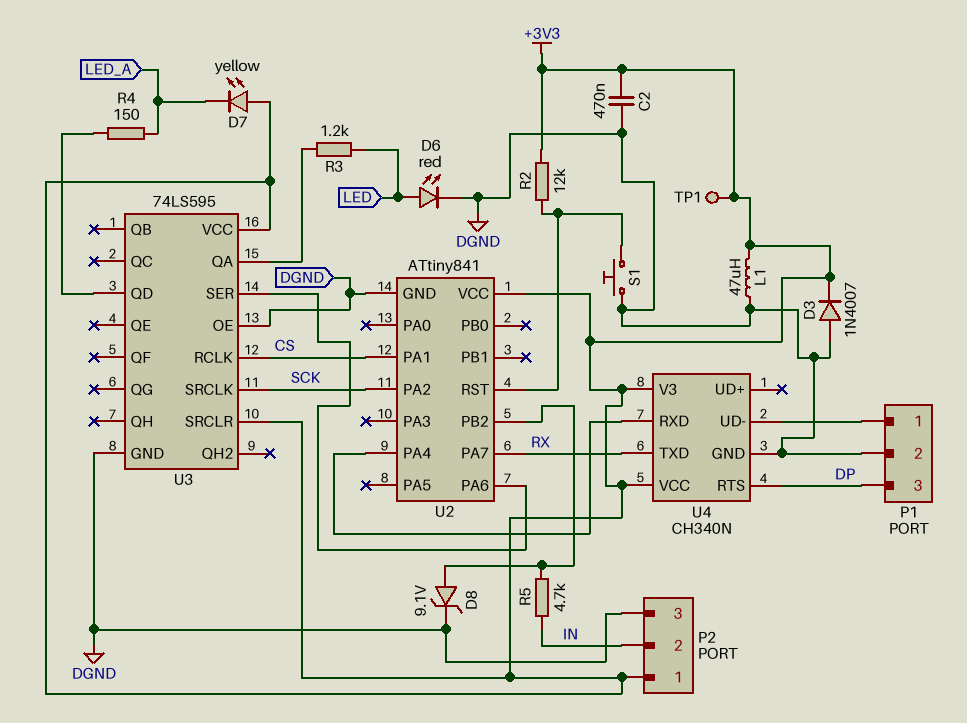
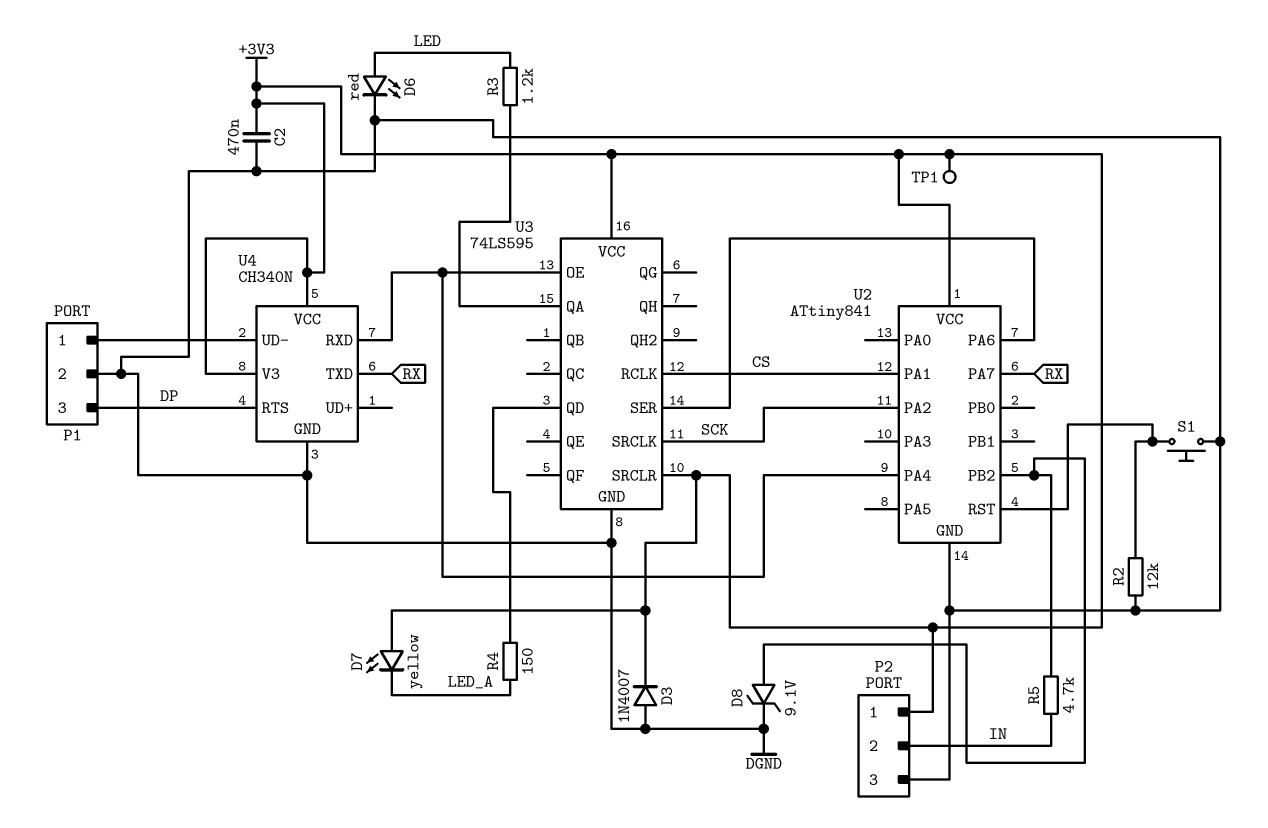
L1: 47uH (+3V3, DGND) -> none
R2: 12k (+3V3, U2/RST) -> 12k (DGND, U2/RST)
U3 pin OE: DGND -> U2/PA4

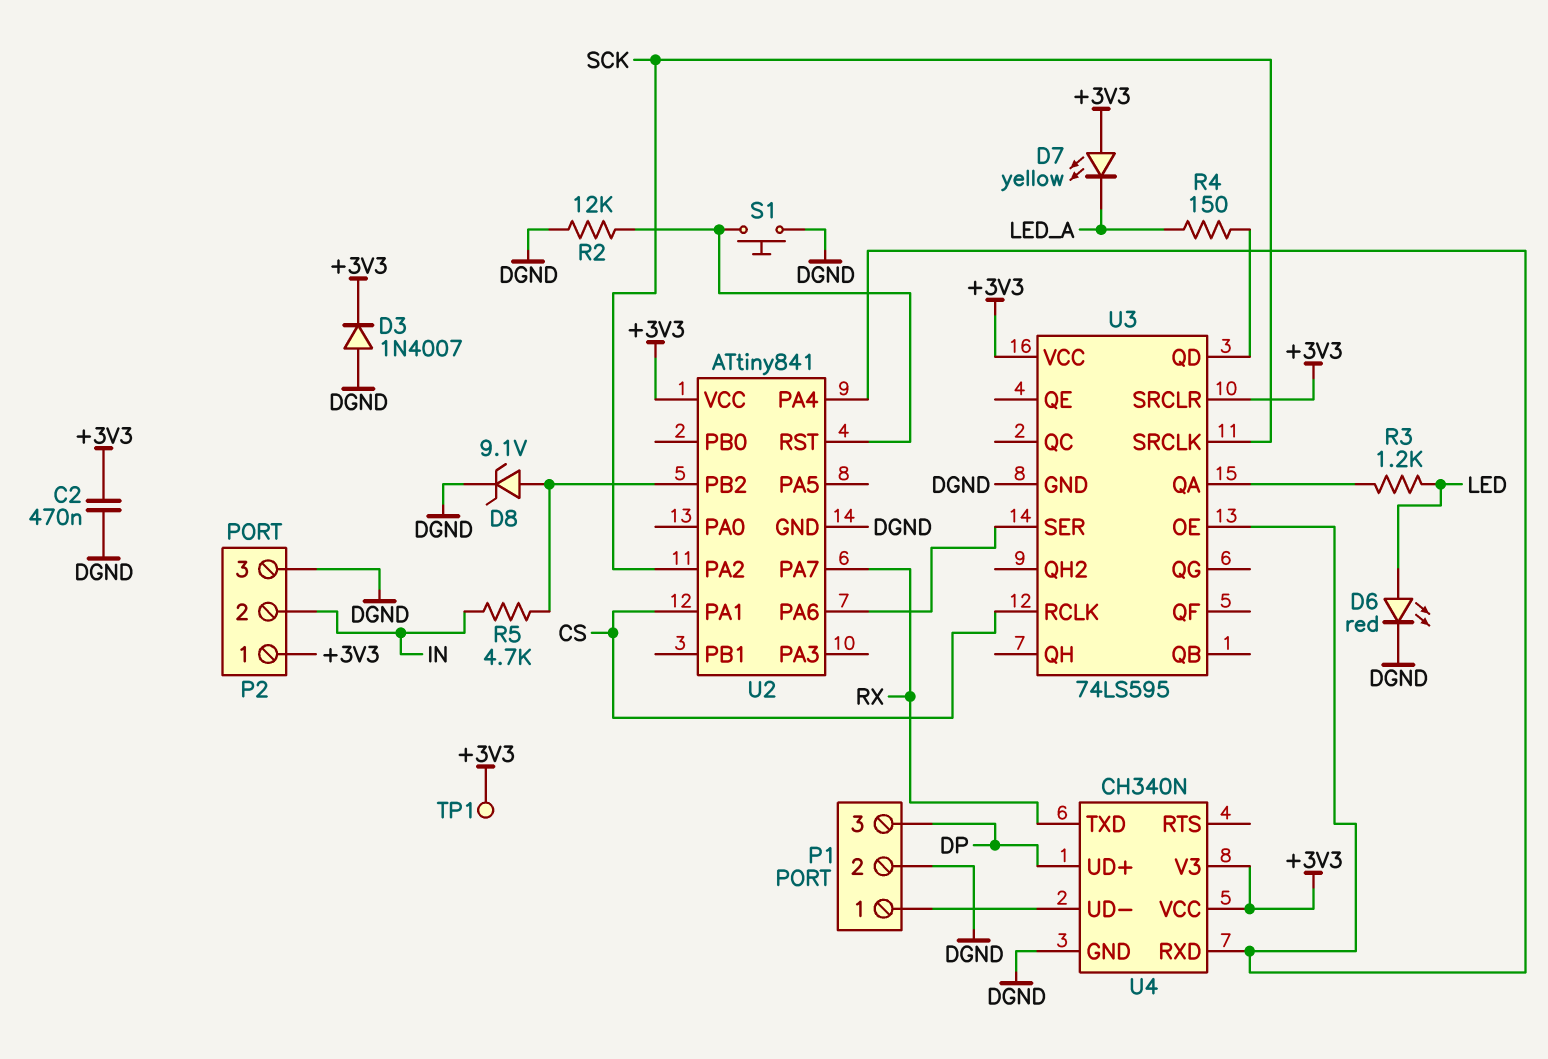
U4 pin RTS: DP -> none
U4 pin UD+: none -> DP

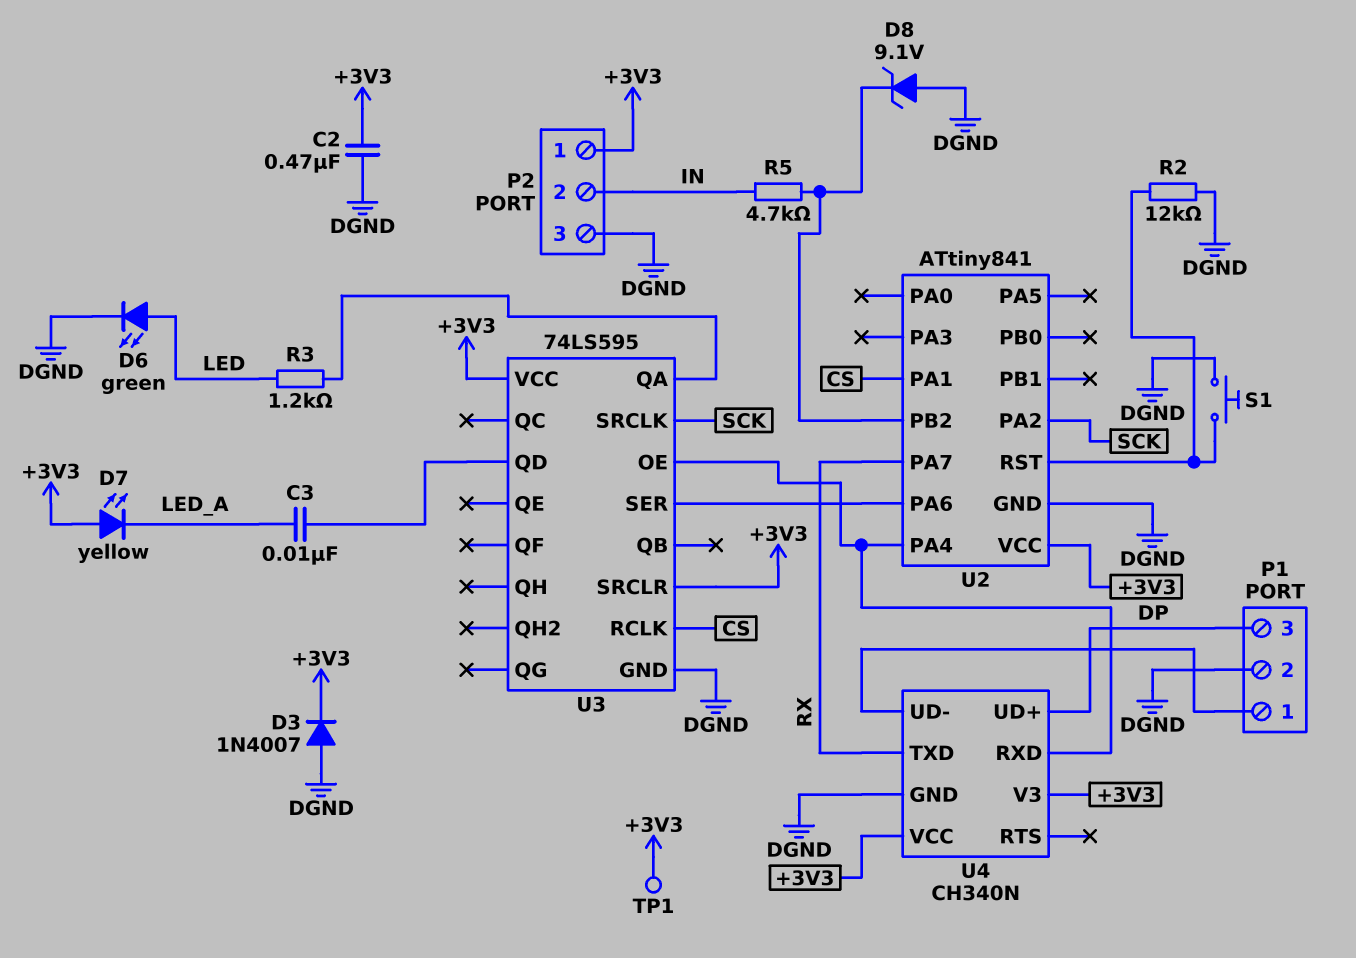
C3: none -> 10nF (LED_A, U3/QD)
D6: LED red (A LED, K DGND) -> LED green (A LED, K DGND)
D8: zener 9.1V (A U2/PB2, K DGND) -> zener 9.1V (A DGND, K U2/PB2)
R4: 150 (LED_A, U3/QD) -> none

